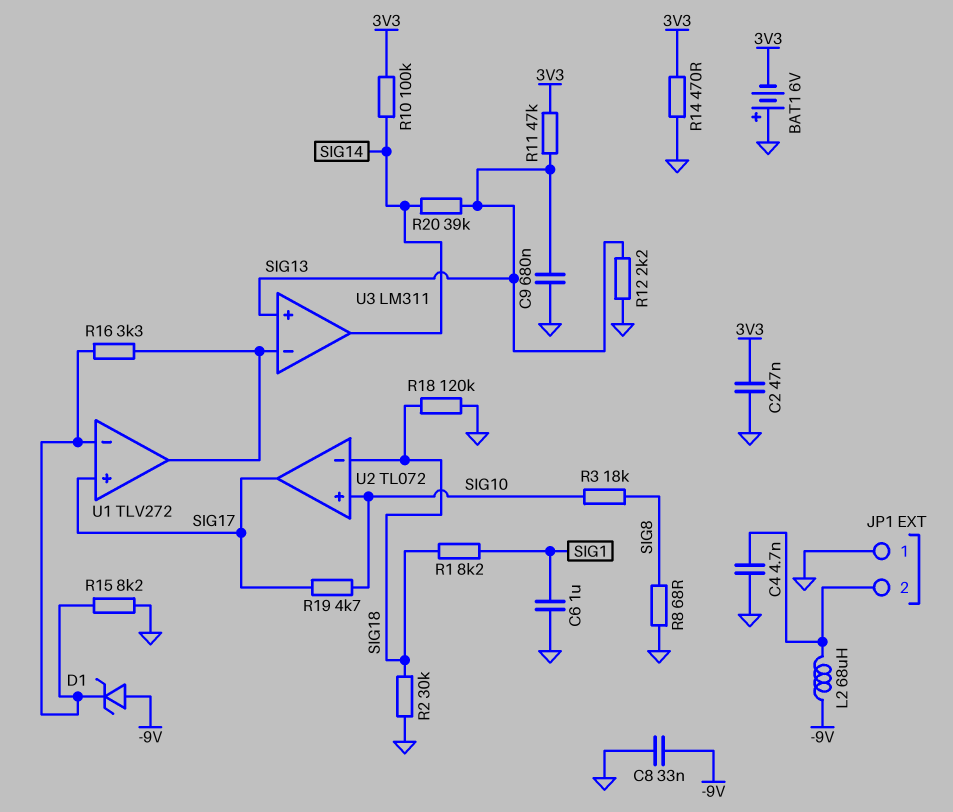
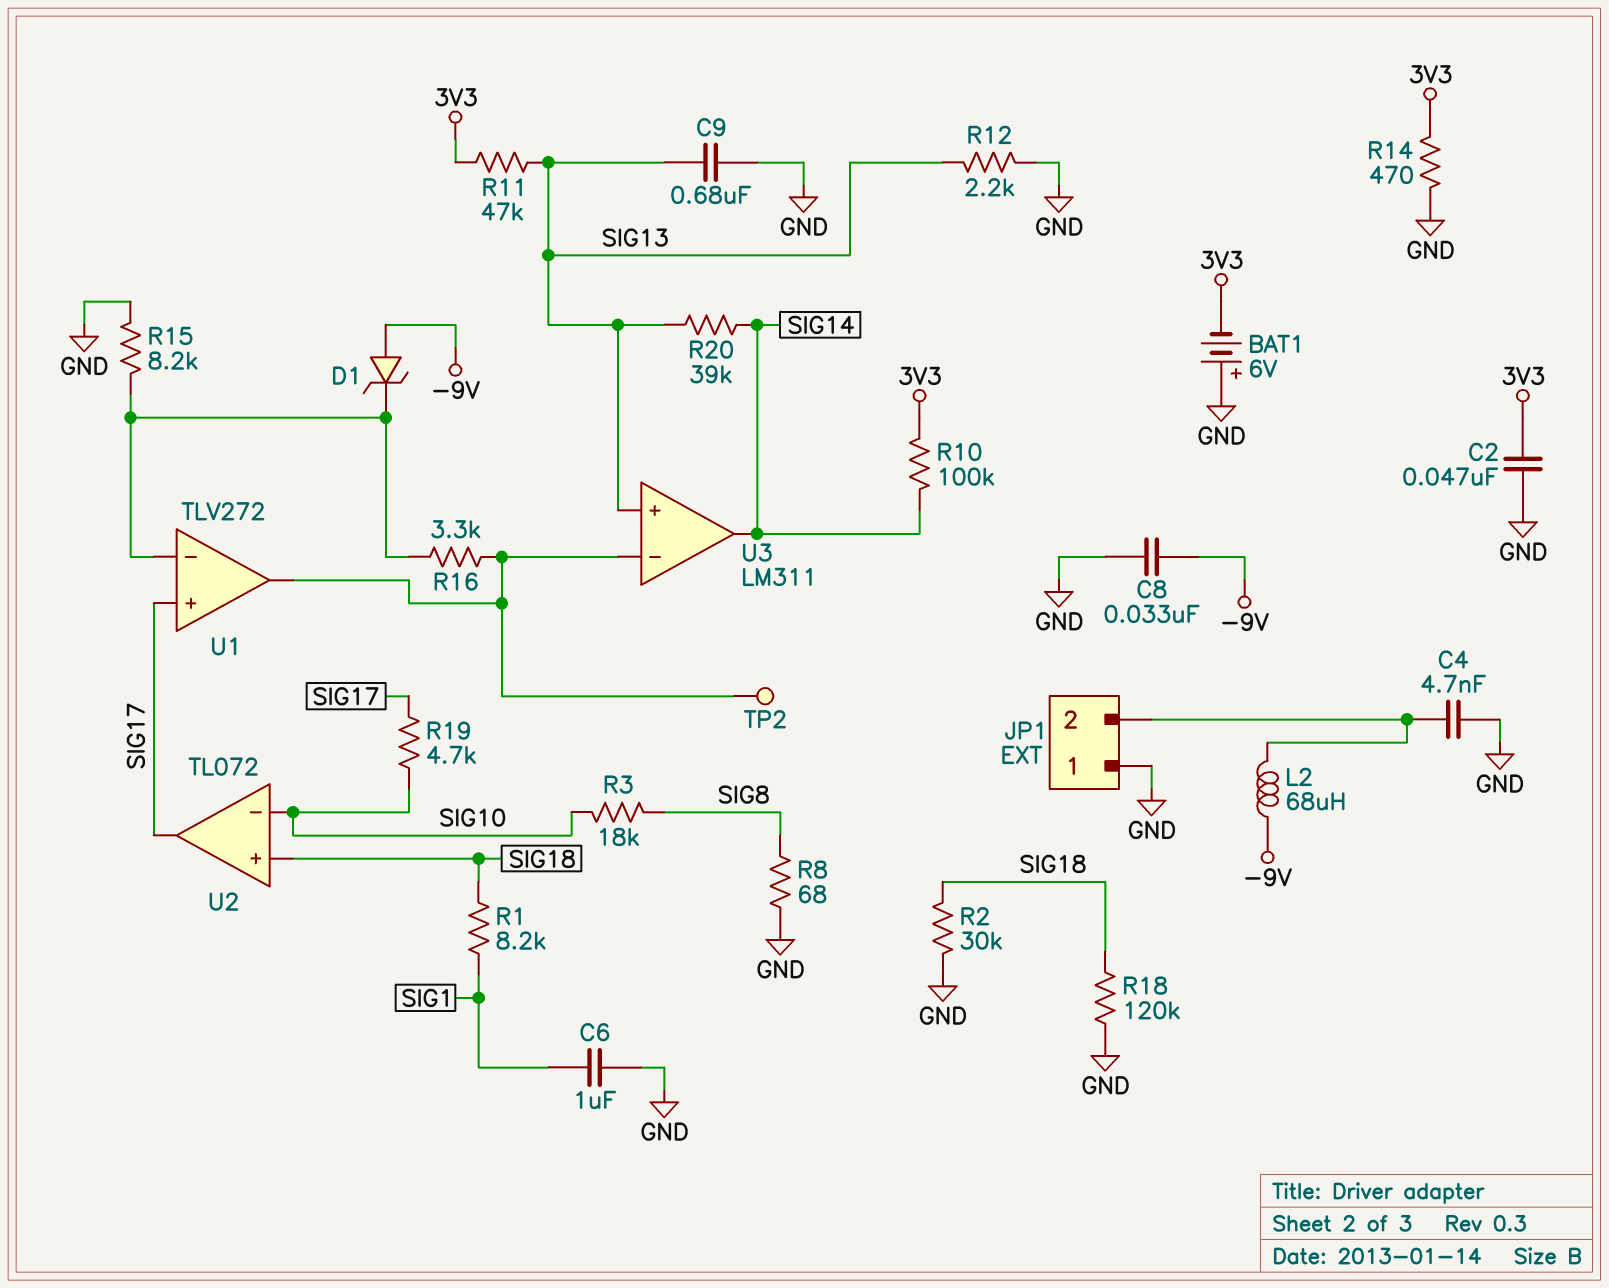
TP2: none -> test point (U1/out)
U2 pin in+: SIG10 -> SIG18
U2 pin in-: SIG18 -> SIG10

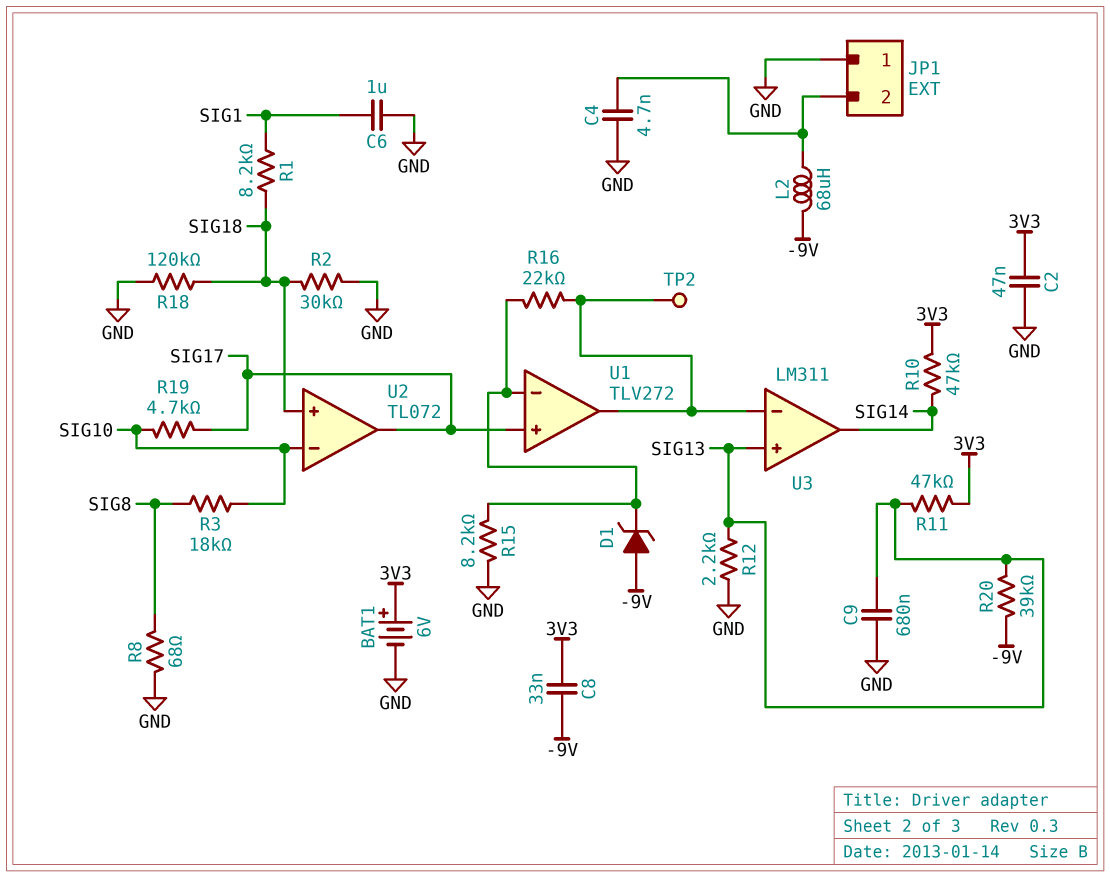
BAT1: 6V (plus GND, minus 3V3) -> 6V (plus 3V3, minus GND)
C8: 33nF (-9V, GND) -> 33nF (-9V, 3V3)
R10: 100k (3V3, SIG14) -> 47k (3V3, SIG14)
R14: 470 (3V3, GND) -> none
R16: 3.3k (U1/in-, U1/out) -> 22k (U1/in-, U1/out)
R20: 39k (SIG13, SIG14) -> 39k (-9V, SIG13)

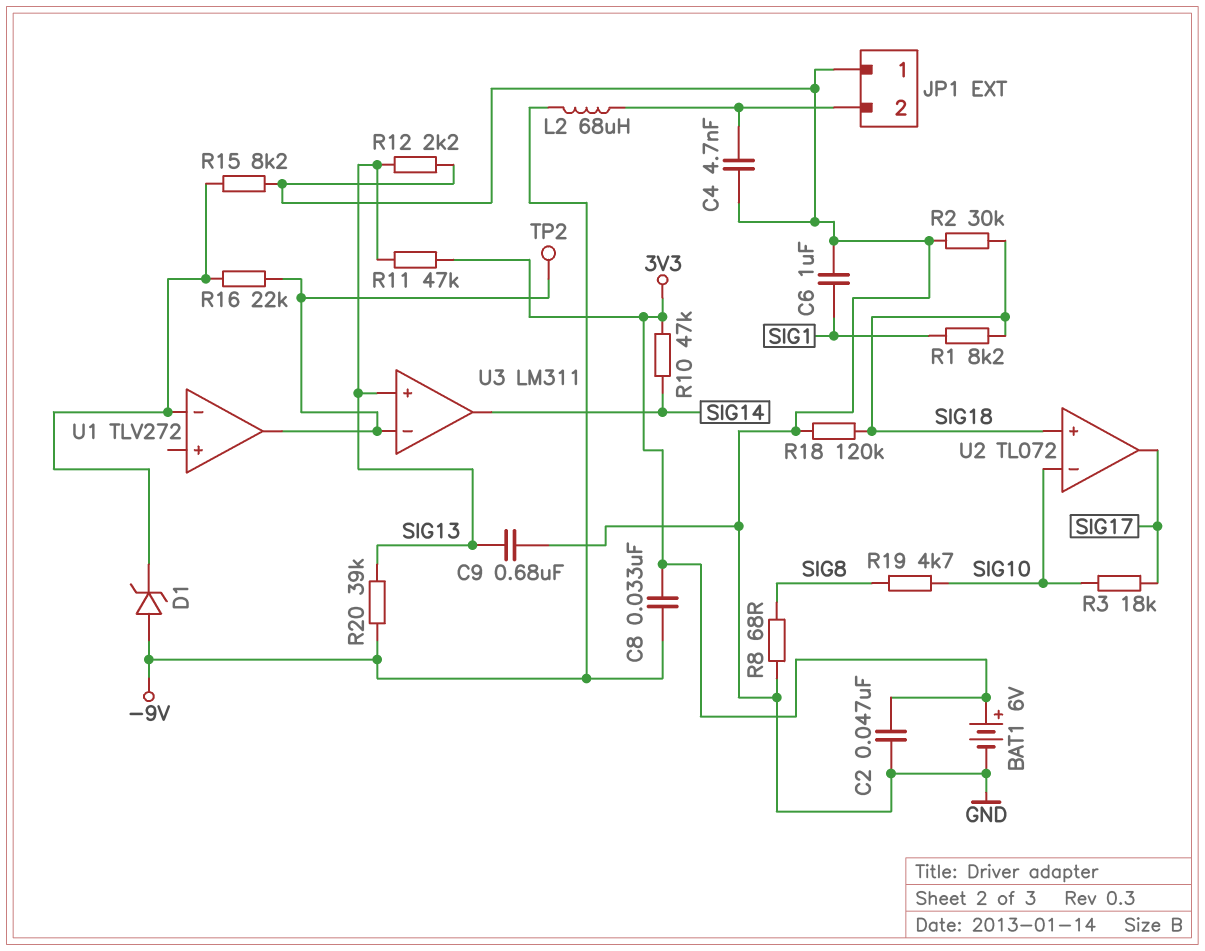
R3: 18k (SIG8, SIG10) -> 18k (SIG10, SIG17)
R19: 4.7k (SIG10, SIG17) -> 4.7k (SIG8, SIG10)
U1 pin in+: SIG17 -> none

